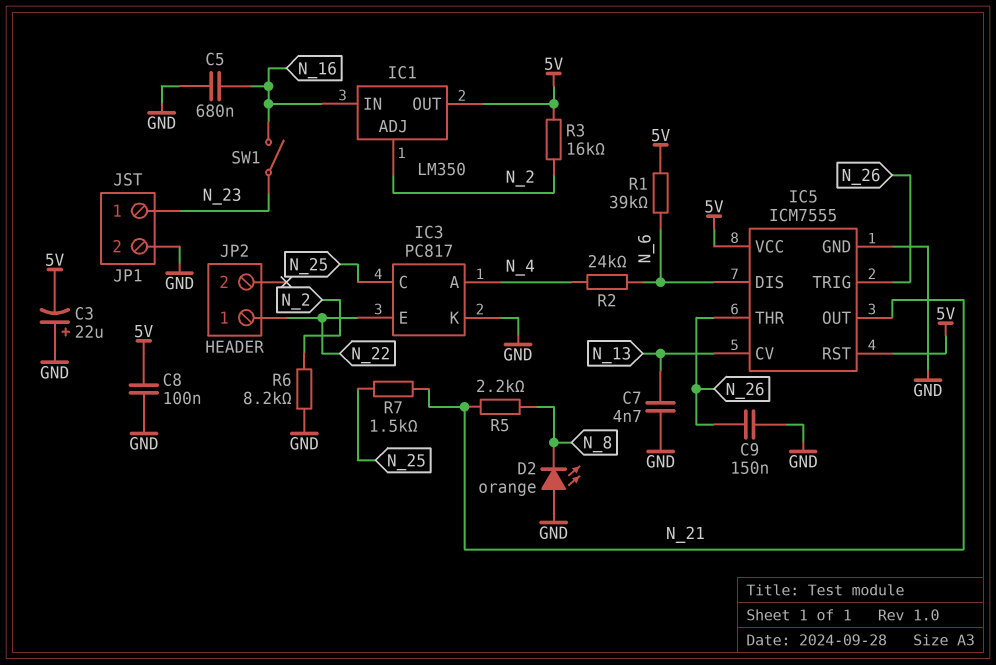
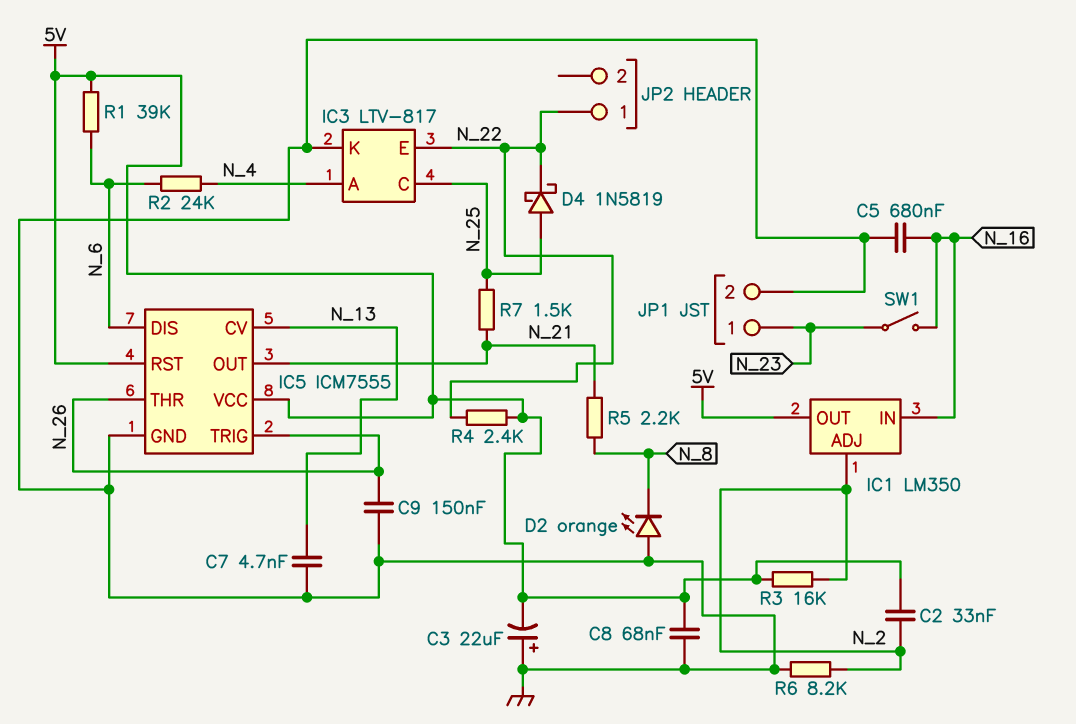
C2: none -> 33nF (5V, N_2)
C8: 100nF (5V, GND) -> 68nF (5V, GND)
D4: none -> schottky 1N5819 (A N_25, K N_22)
IC3: PC817 -> LTV-817
R4: none -> 2.4k (5V, N_22)

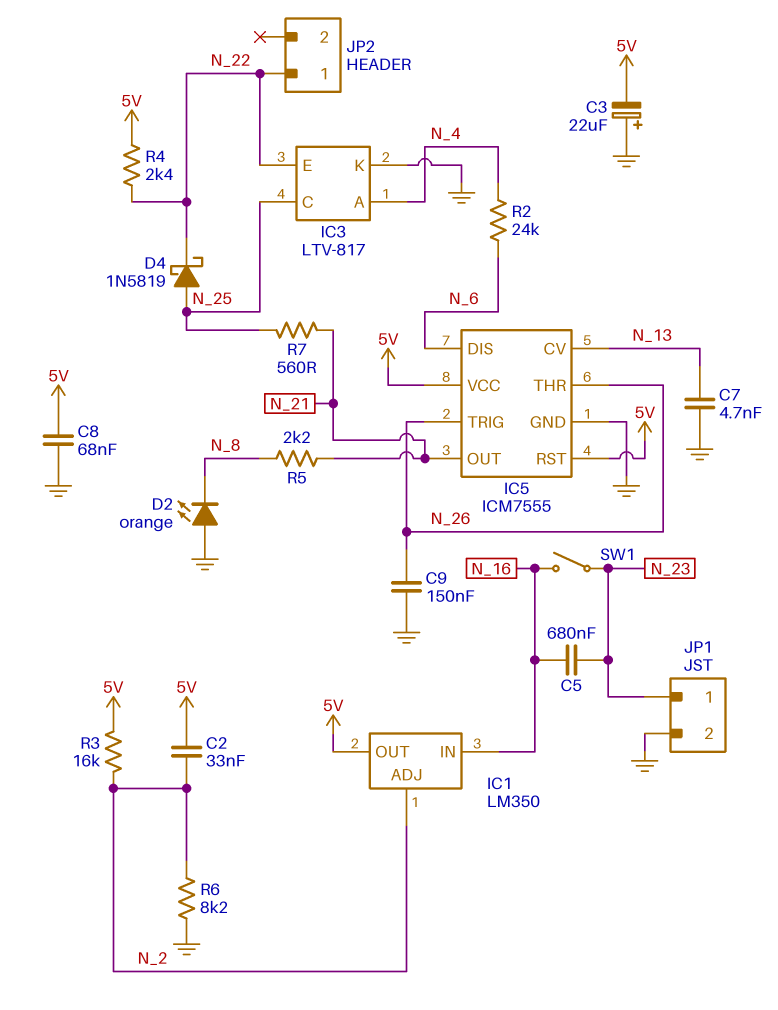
C5: 680nF (GND, N_16) -> 680nF (N_16, N_23)
R1: 39k (5V, N_6) -> none
R7: 1.5k (N_21, N_25) -> 560 (N_21, N_25)

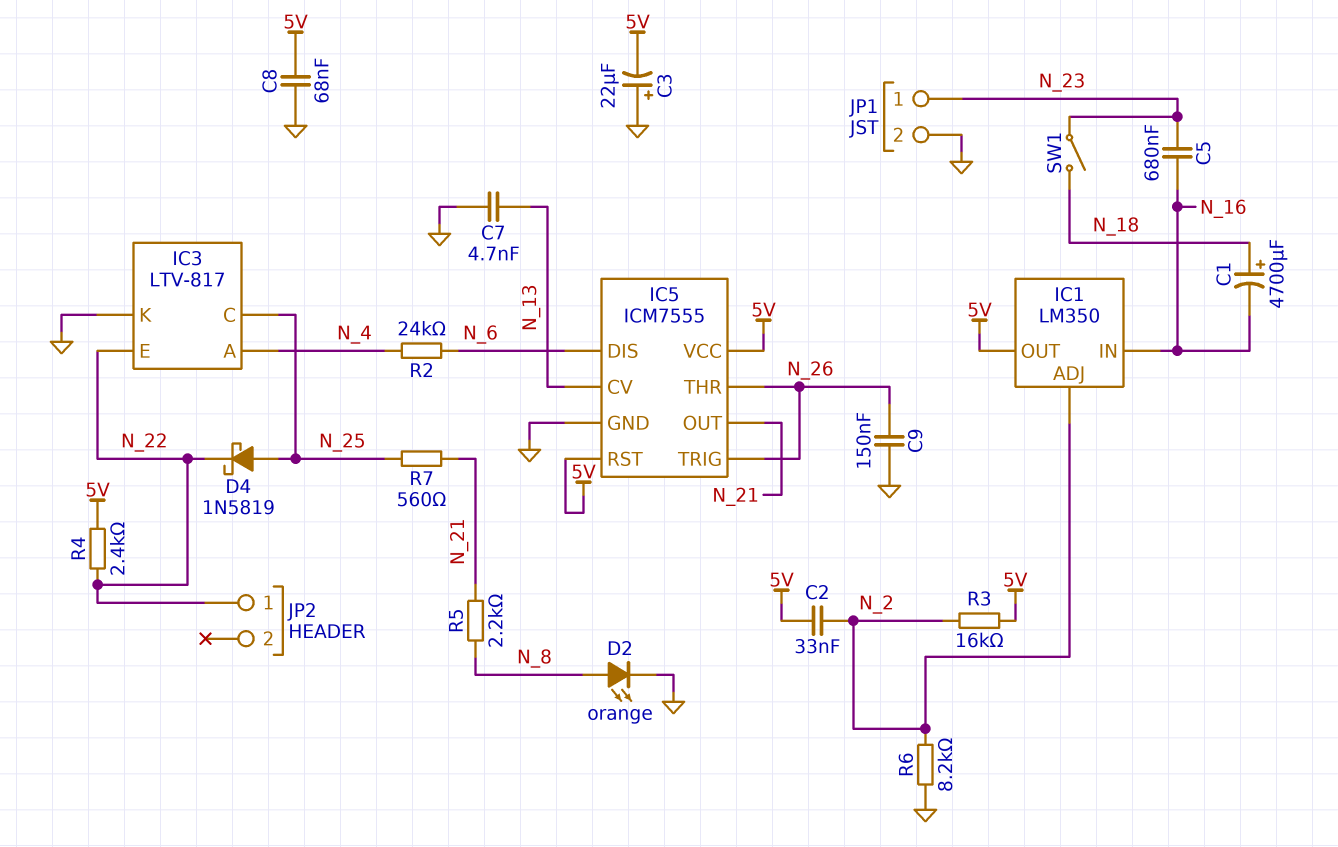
C1: none -> 4700uF (plus N_18, minus N_16)
D2: LED orange (A GND, K N_8) -> LED orange (A N_8, K GND)
SW1: switch (N_16, N_23) -> switch (N_18, N_23)

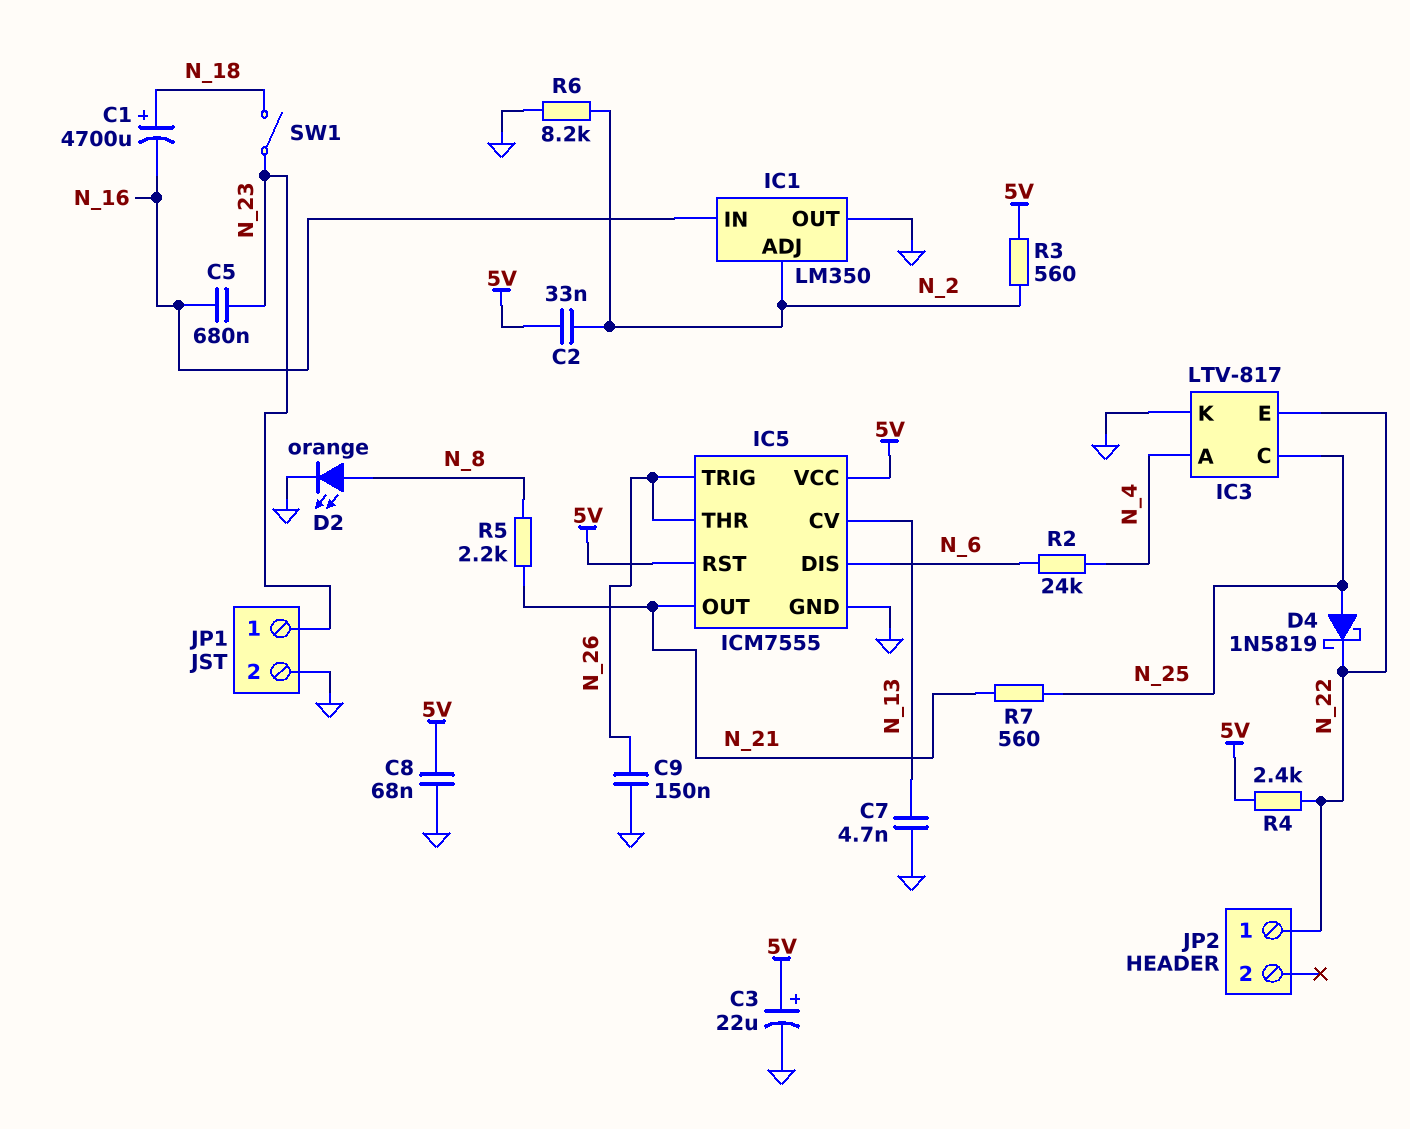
C3: 22uF (plus GND, minus 5V) -> 22uF (plus 5V, minus GND)
IC1 pin OUT: 5V -> GND
R3: 16k (5V, N_2) -> 560 (5V, N_2)

